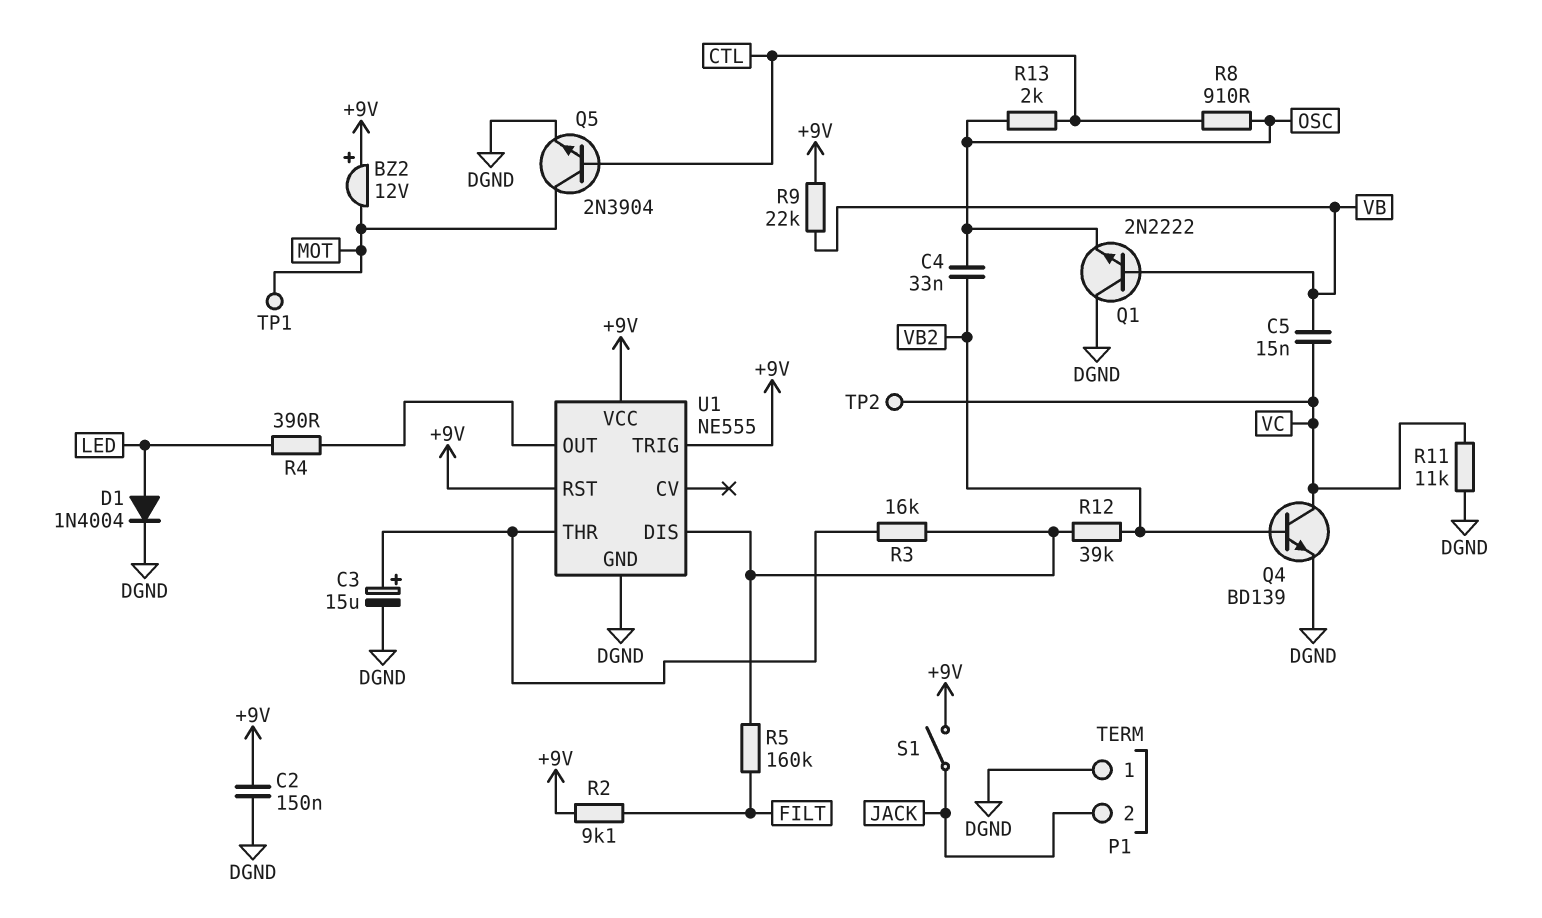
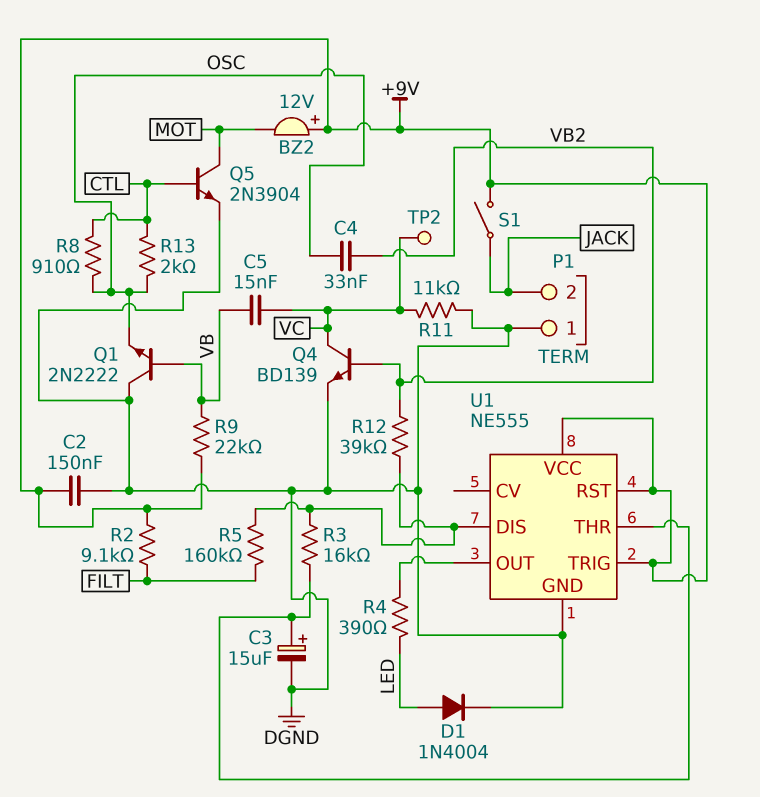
TP1: test point (MOT) -> none

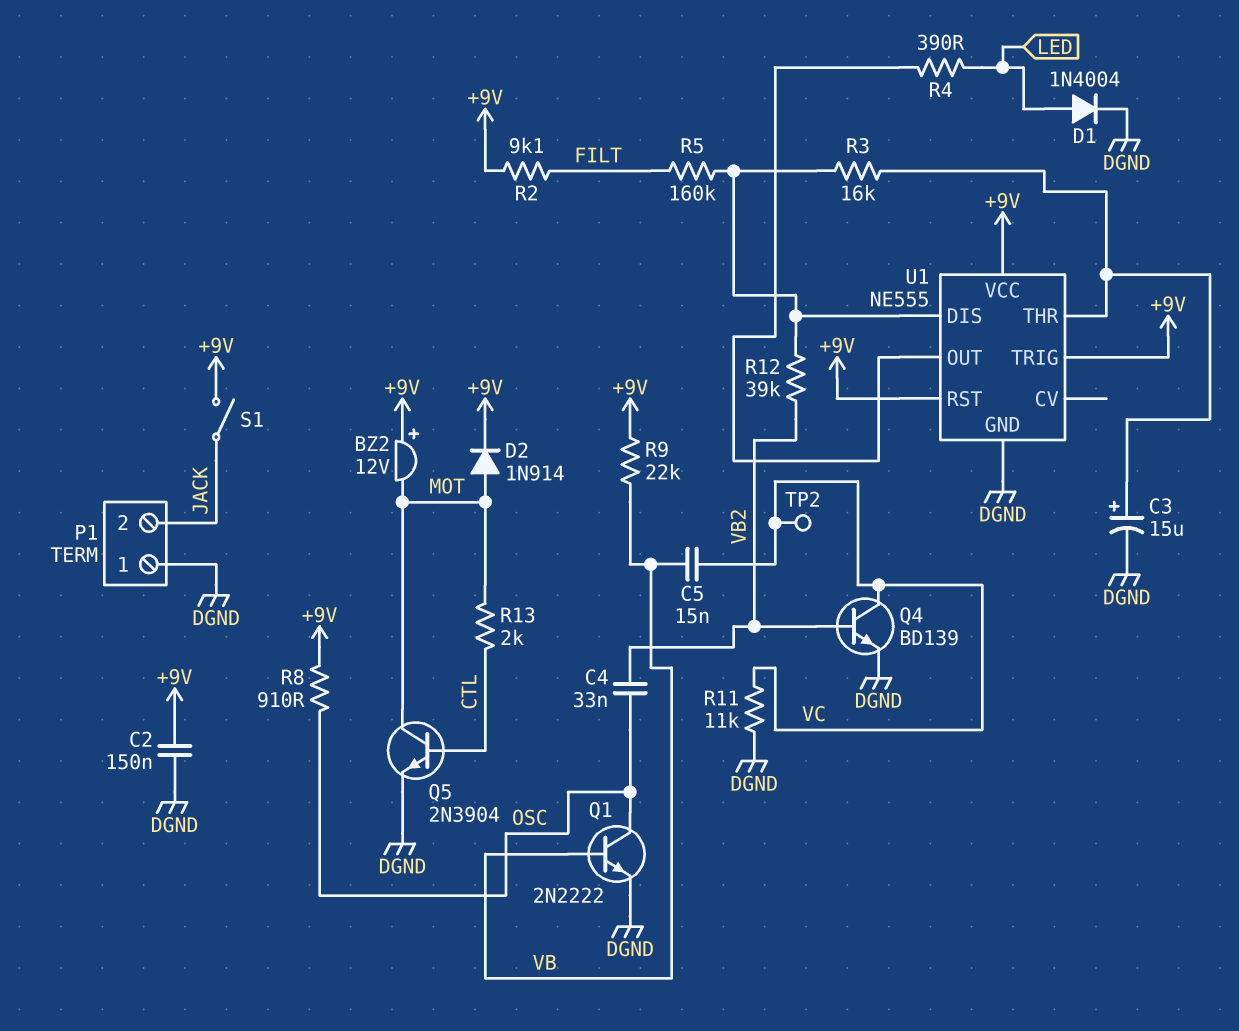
D2: none -> diode 1N914 (A MOT, K +9V)
Q1: NPN 2N2222 (B VB, C DGND, E OSC) -> NPN 2N2222 (B VB, C OSC, E DGND)
R8: 910 (CTL, OSC) -> 910 (+9V, OSC)
R13: 2k (CTL, OSC) -> 2k (CTL, MOT)

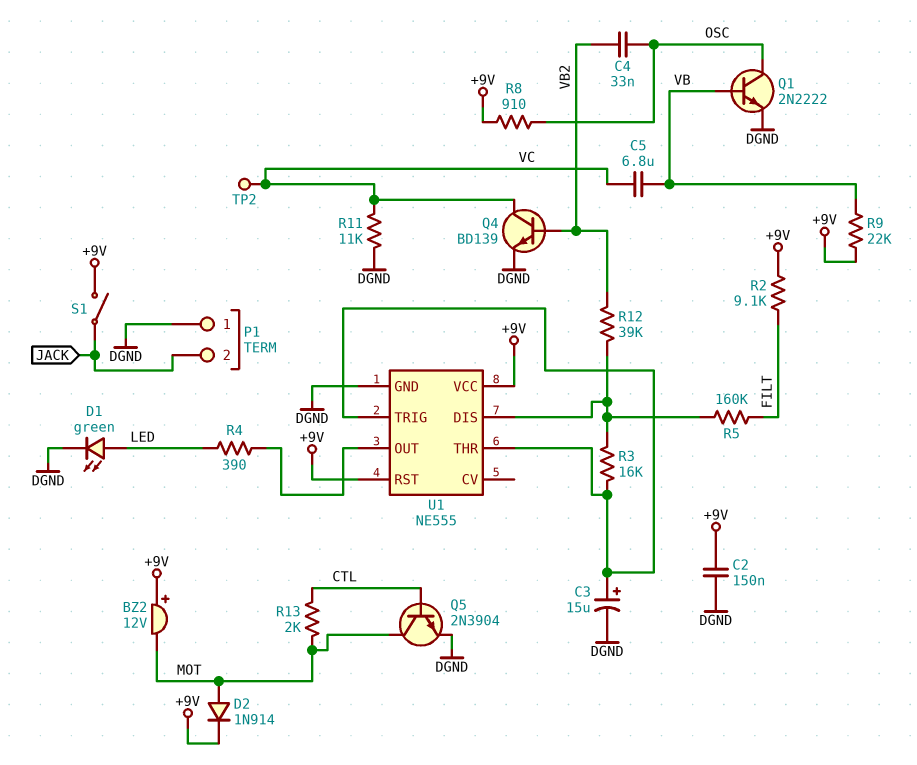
C5: 15nF (VB, VC) -> 6.8uF (VB, VC)
D1: diode 1N4004 (A LED, K DGND) -> LED green (A LED, K DGND)
U1 pin TRIG: +9V -> U1/THR

